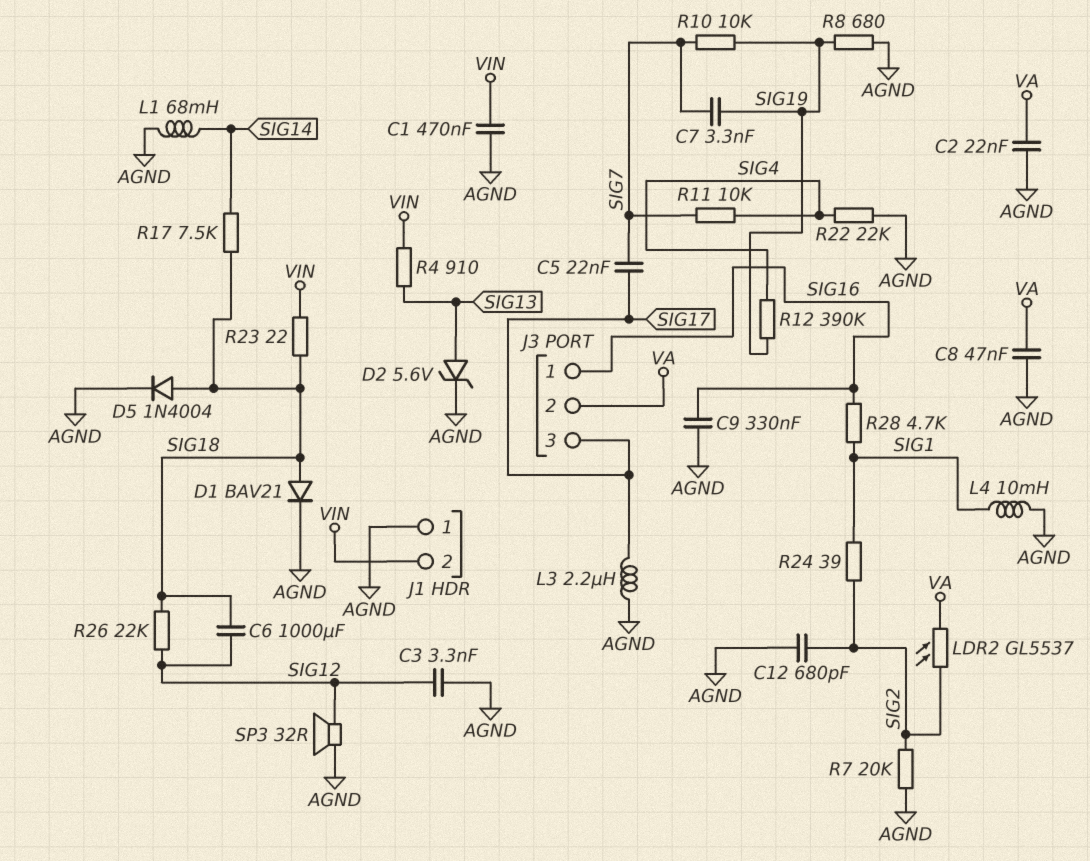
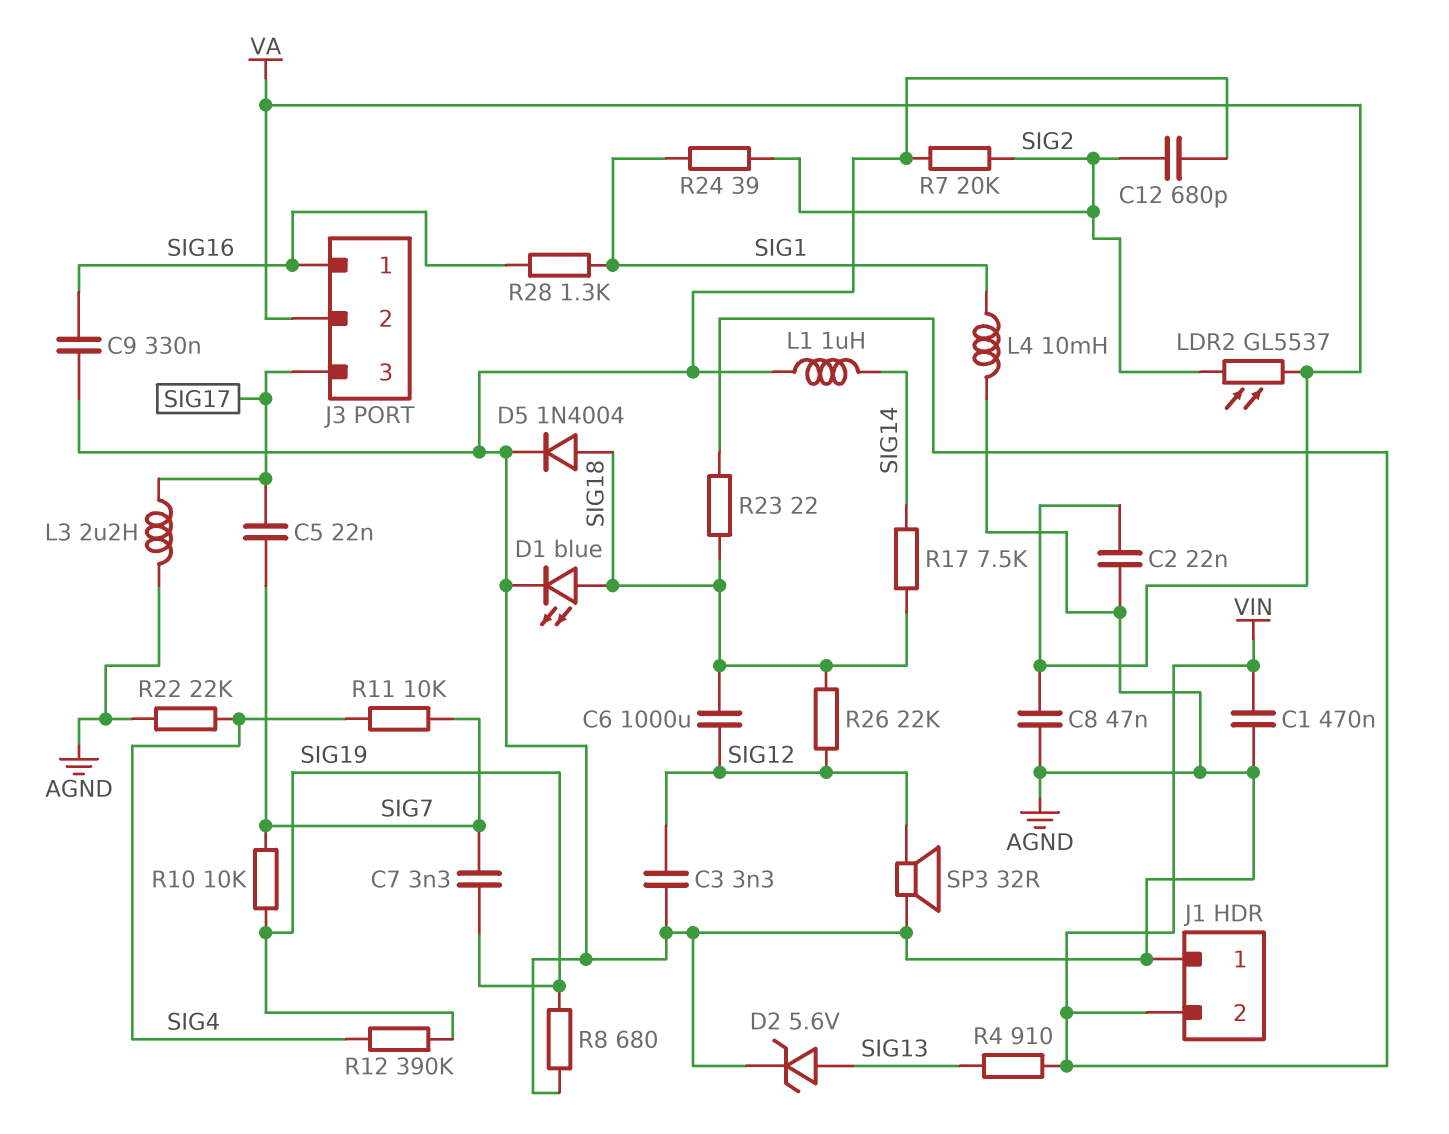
D1: diode BAV21 (A SIG18, K AGND) -> LED blue (A SIG18, K AGND)
L1: 68mH (AGND, SIG14) -> 1uH (AGND, SIG14)
R28: 4.7k (SIG1, SIG16) -> 1.3k (SIG1, SIG16)

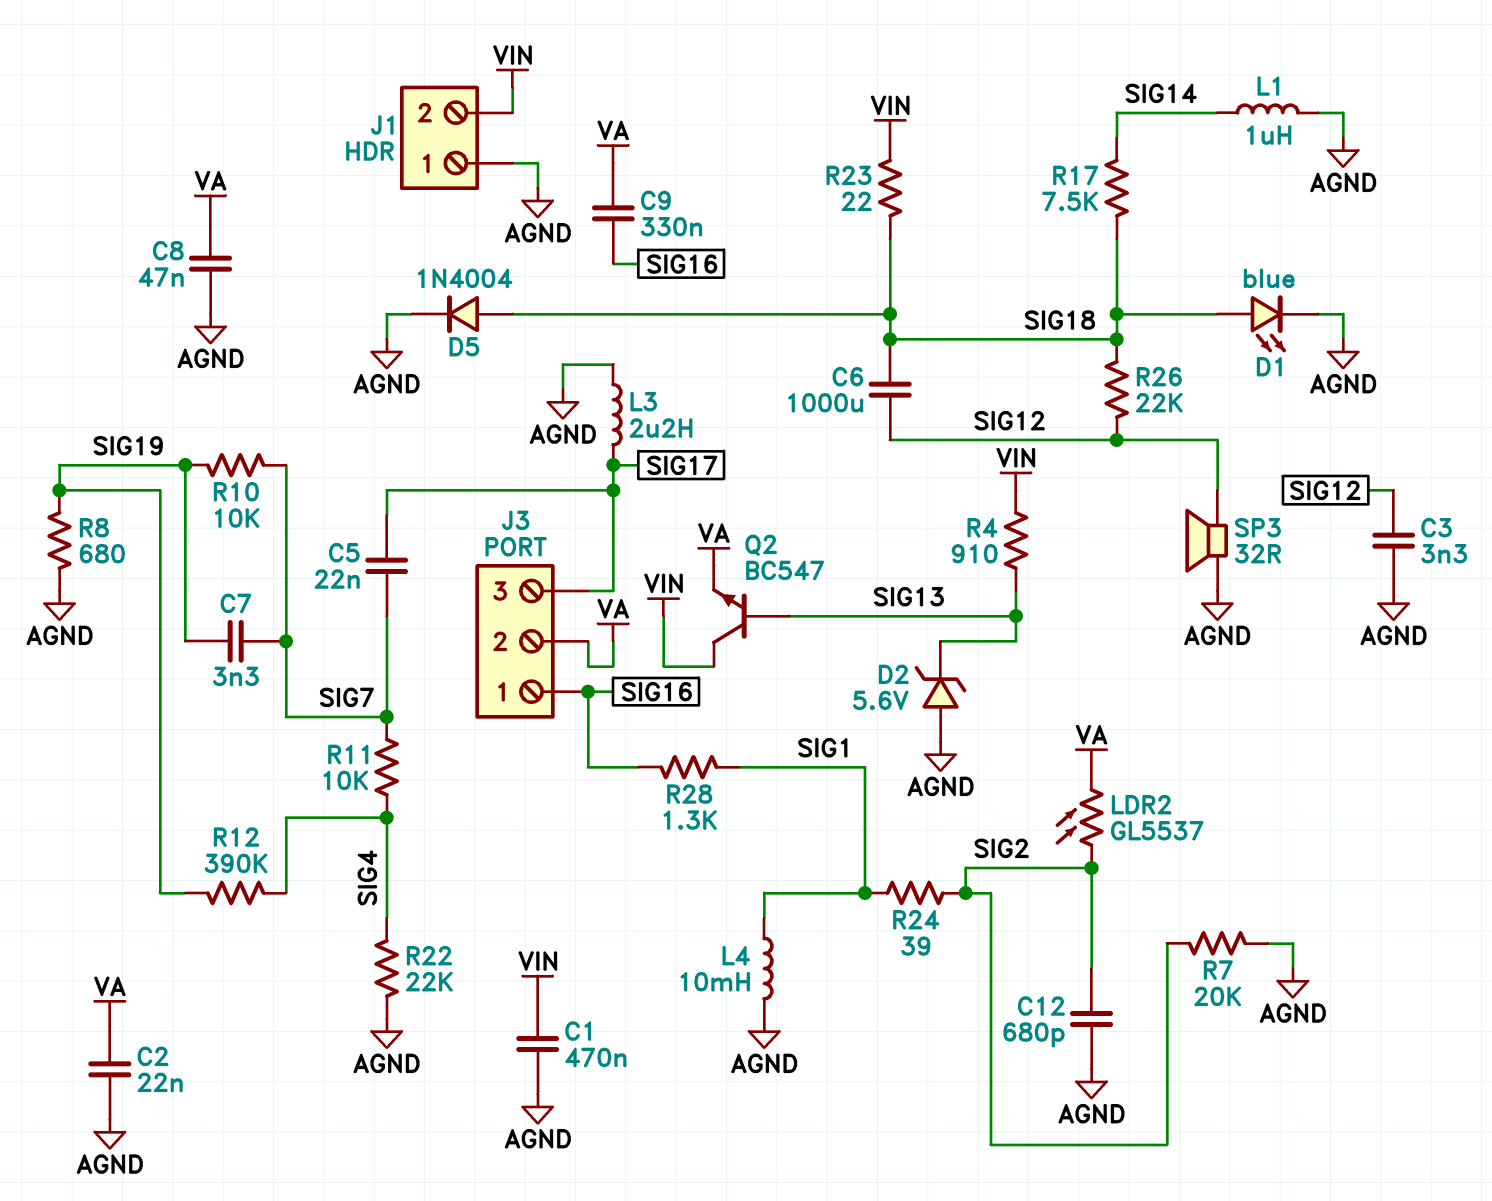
C9: 330nF (AGND, SIG16) -> 330nF (SIG16, VA)
D2: zener 5.6V (A SIG13, K AGND) -> zener 5.6V (A AGND, K SIG13)
Q2: none -> NPN BC547 (B SIG13, C VIN, E VA)

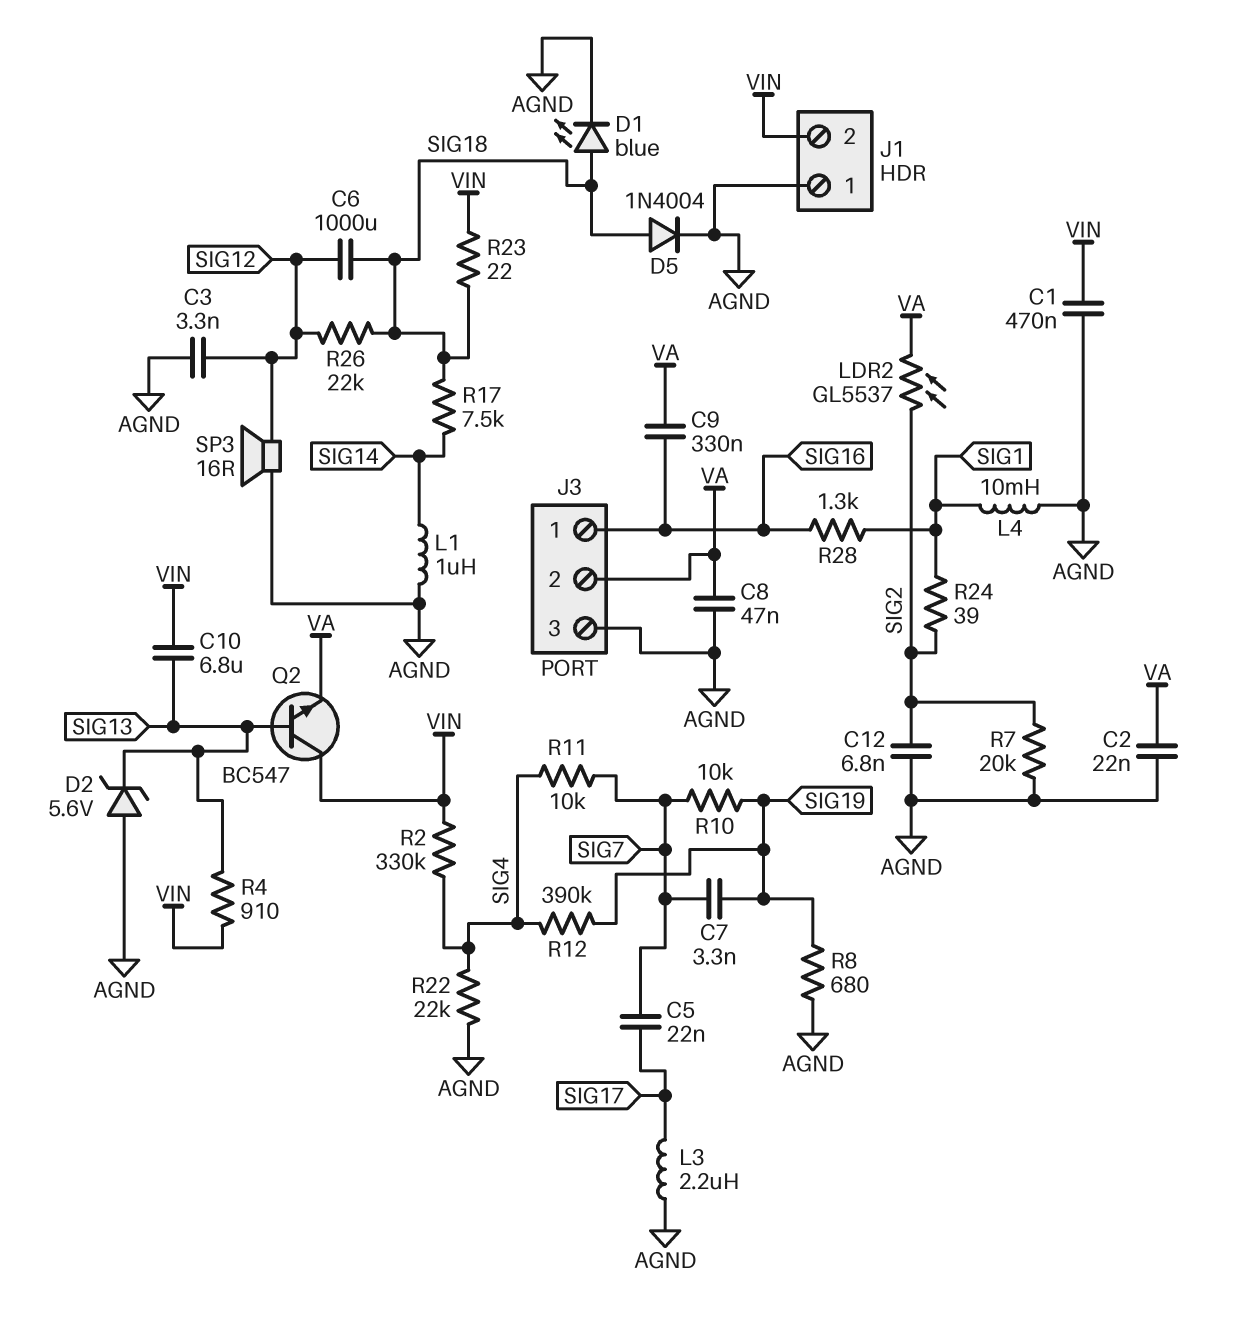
C10: none -> 6.8uF (SIG13, VIN)
C12: 680pF (AGND, SIG2) -> 6.8nF (AGND, SIG2)
J3 pin 3: SIG17 -> AGND
R2: none -> 330k (SIG4, VIN)
SP3: speaker 32R (AGND, SIG12) -> speaker 16R (AGND, SIG12)

